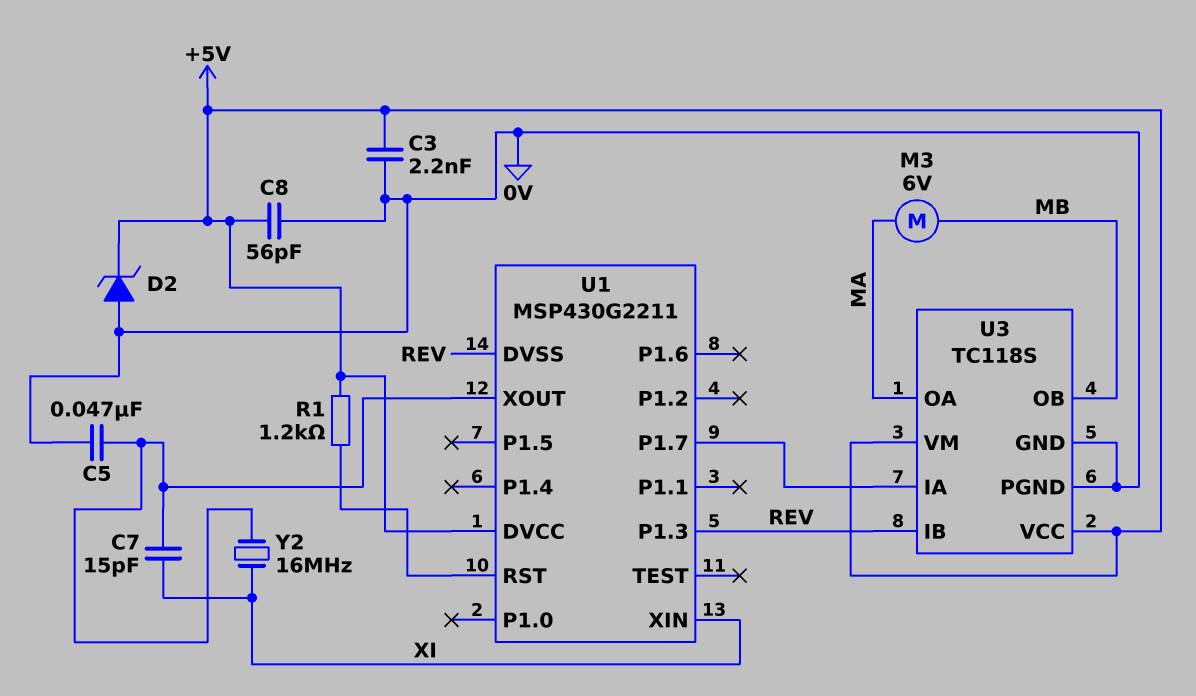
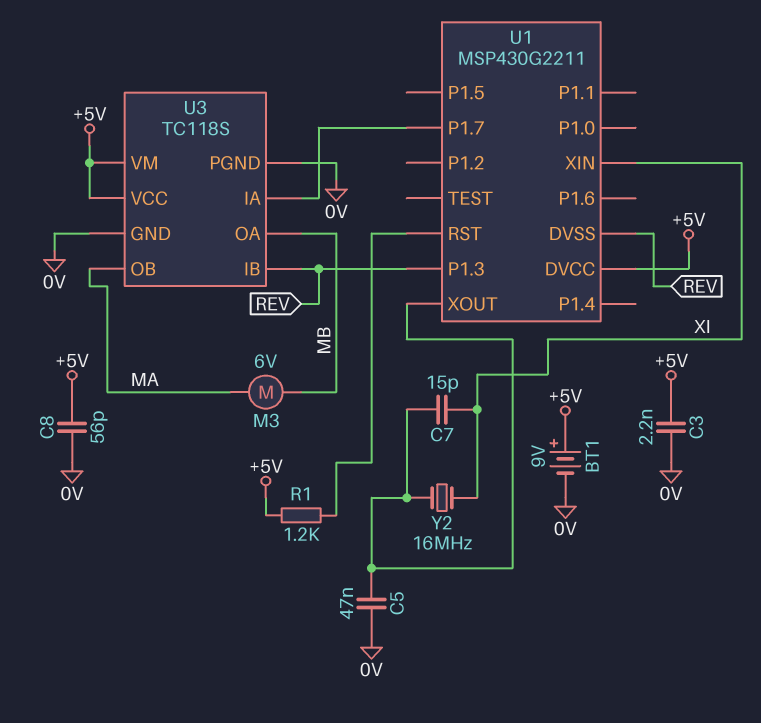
BT1: none -> 9V (plus +5V, minus 0V)
D2: zener (A 0V, K +5V) -> none
U3 pin OA: MA -> MB
U3 pin OB: MB -> MA

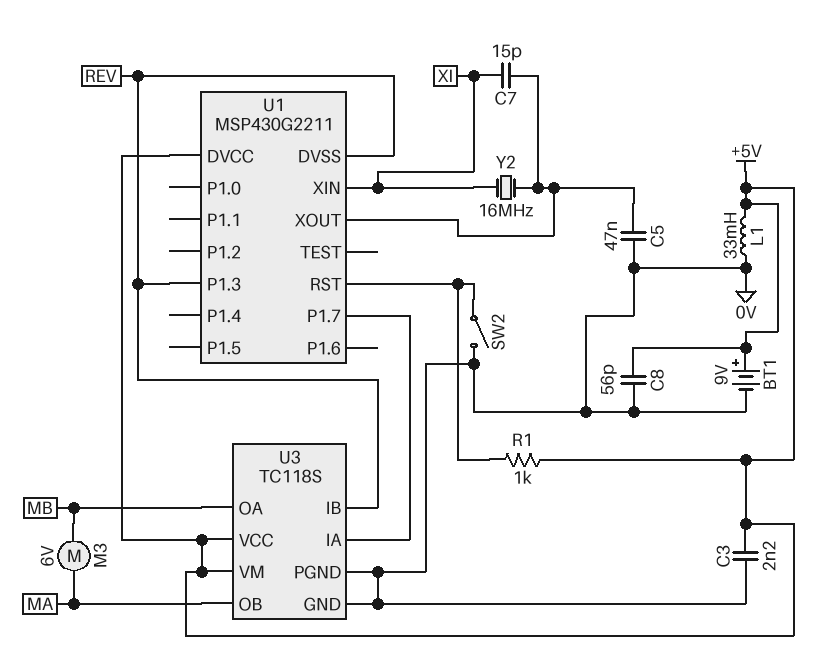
L1: none -> 33mH (+5V, 0V)
R1: 1.2k (+5V, U1/RST) -> 1k (+5V, U1/RST)
SW2: none -> switch (0V, U1/RST)

